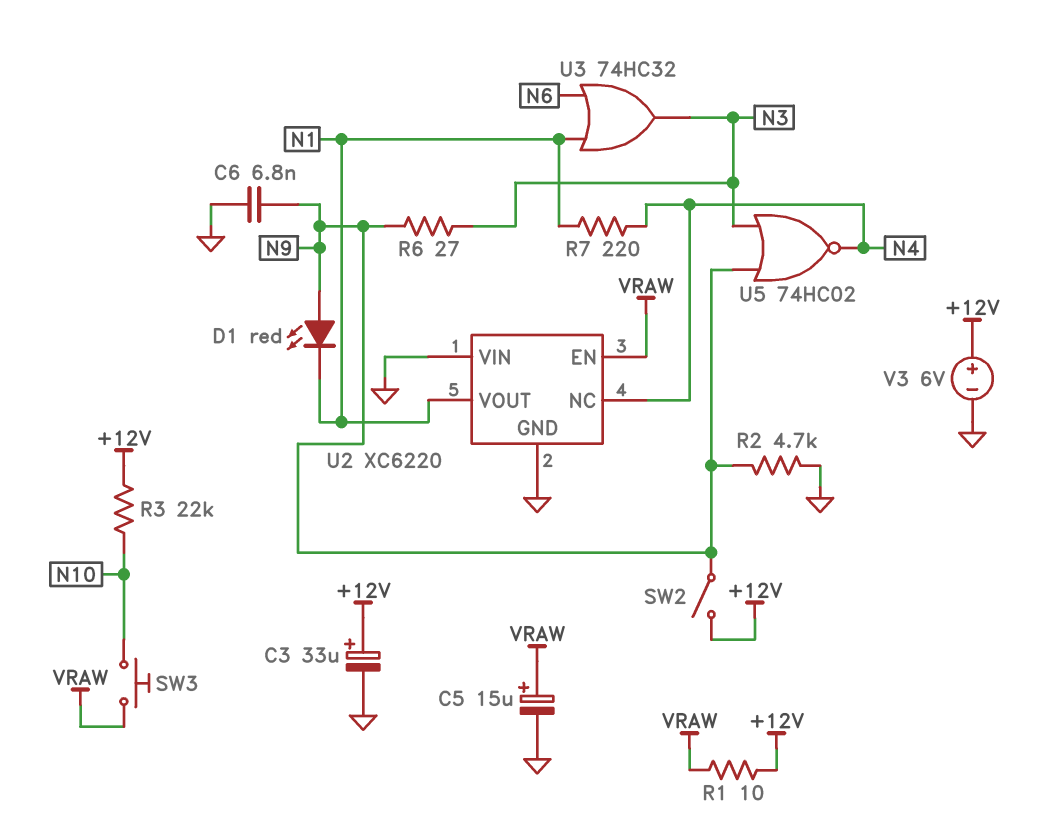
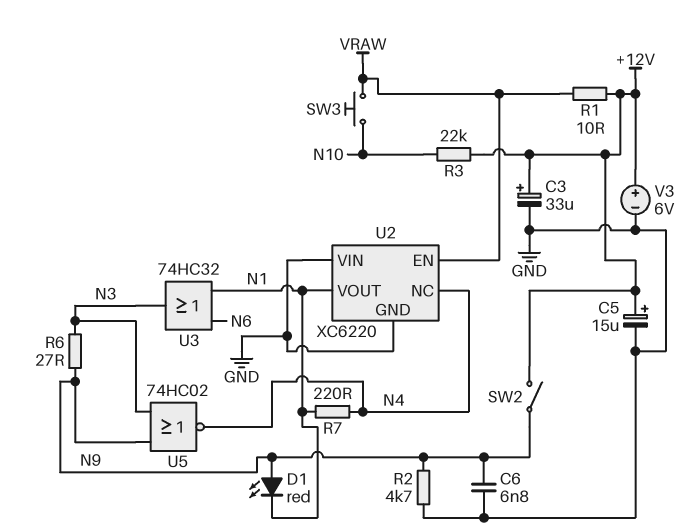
C5: 15uF (plus VRAW, minus GND) -> 15uF (plus +12V, minus GND)

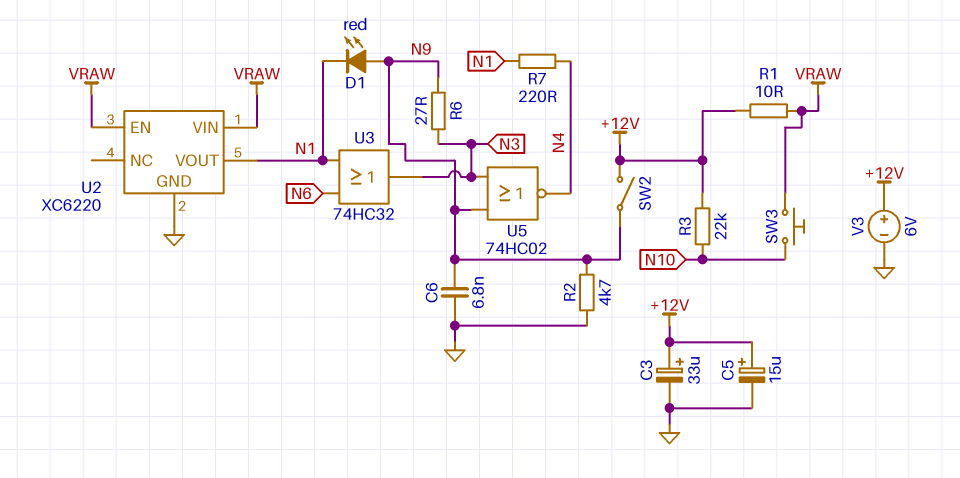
U2 pin NC: N4 -> none
U2 pin VIN: GND -> VRAW

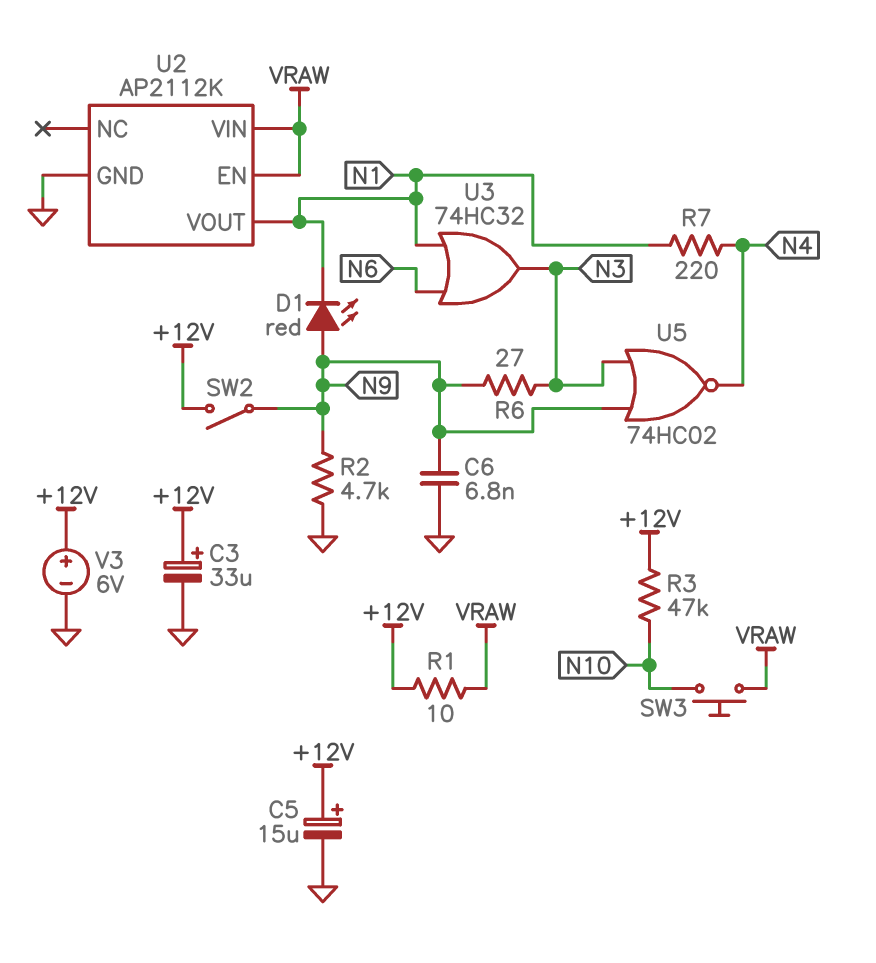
R3: 22k (+12V, N10) -> 47k (+12V, N10)
U2: XC6220 -> AP2112K

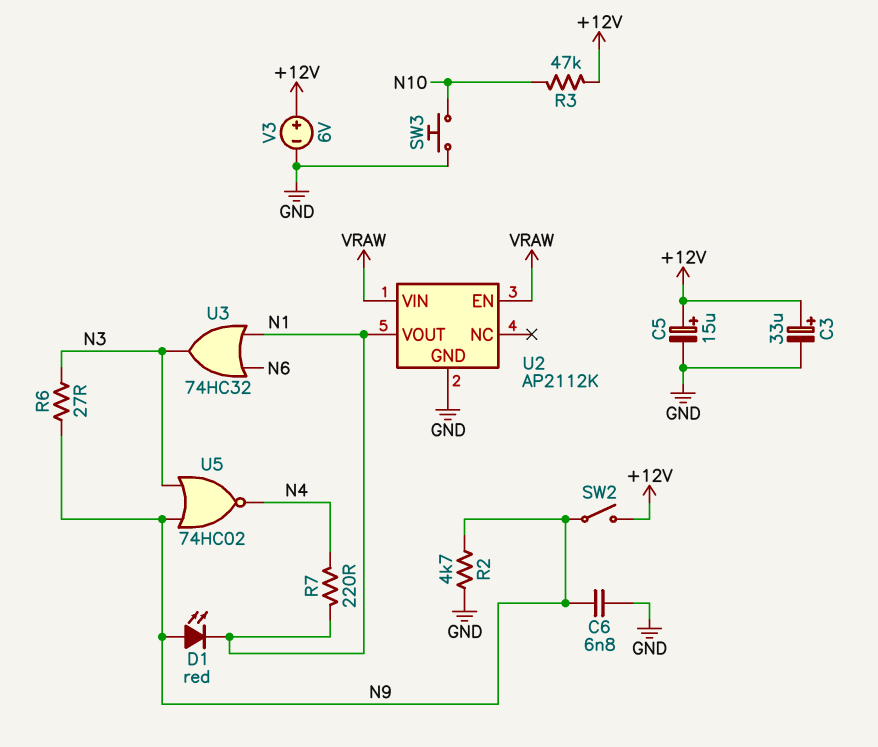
R1: 10 (+12V, VRAW) -> none
SW3: button (N10, VRAW) -> button (GND, N10)

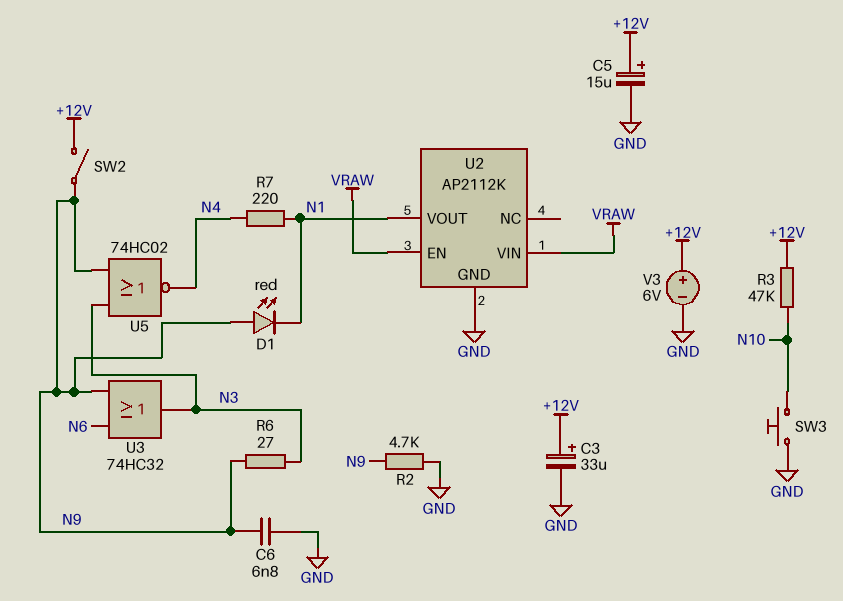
U3: OR 74HC32 (in N1, in N6, out N3) -> OR 74HC32 (in N6, in N9, out N3)

